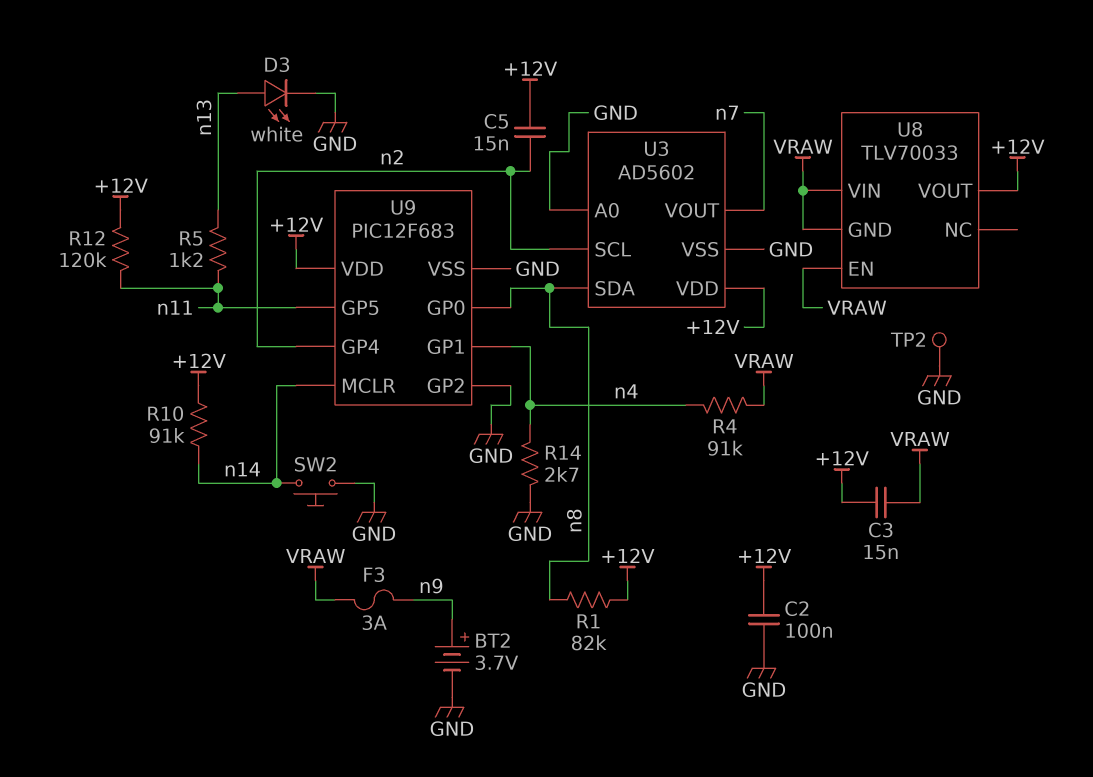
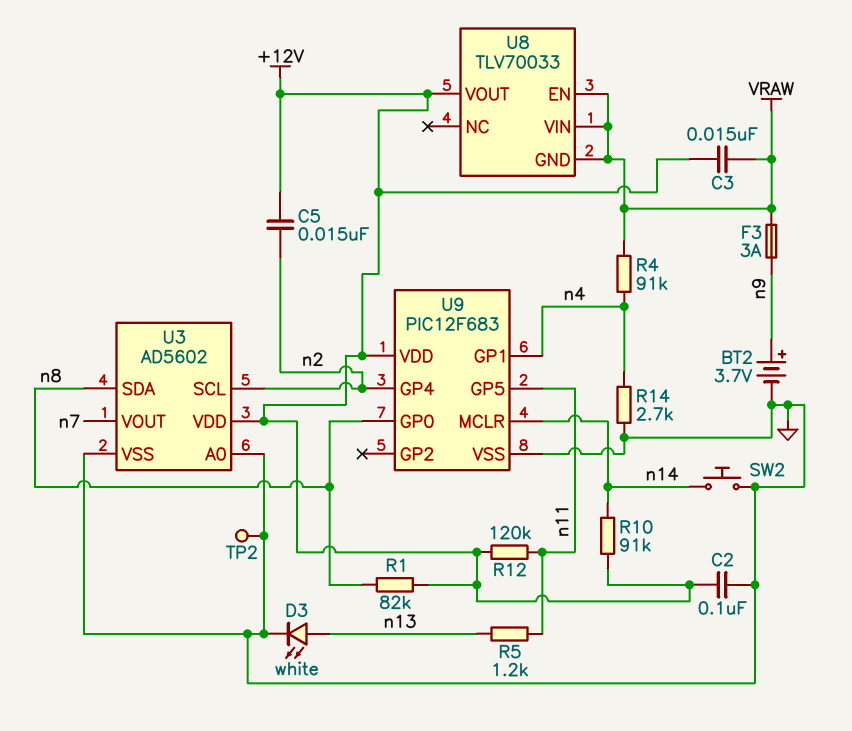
U9 pin GP2: GND -> none

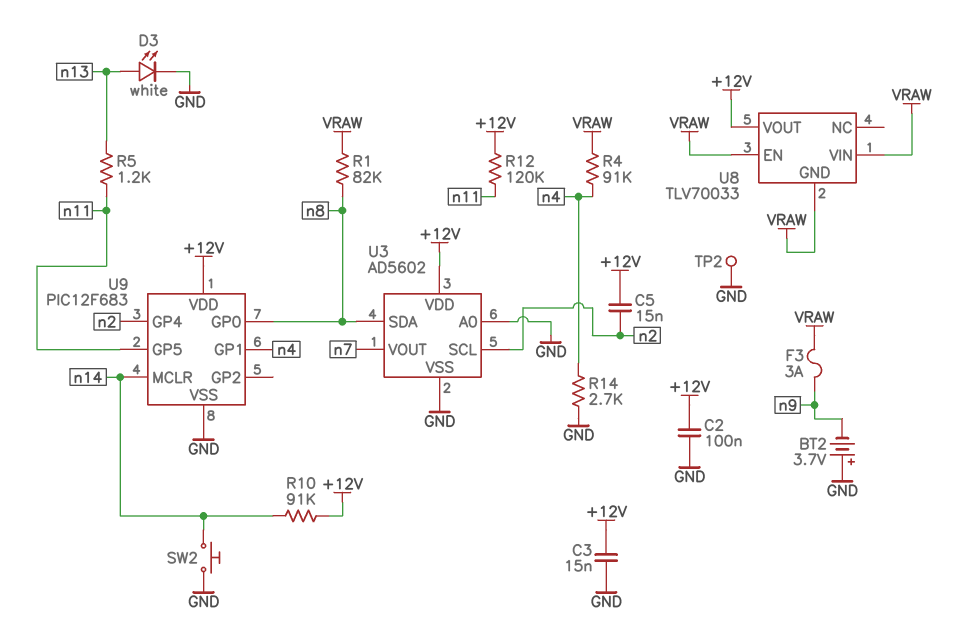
BT2: 3.7V (plus n9, minus GND) -> 3.7V (plus GND, minus n9)
C3: 15nF (+12V, VRAW) -> 15nF (+12V, GND)
R1: 82k (+12V, n8) -> 82k (VRAW, n8)

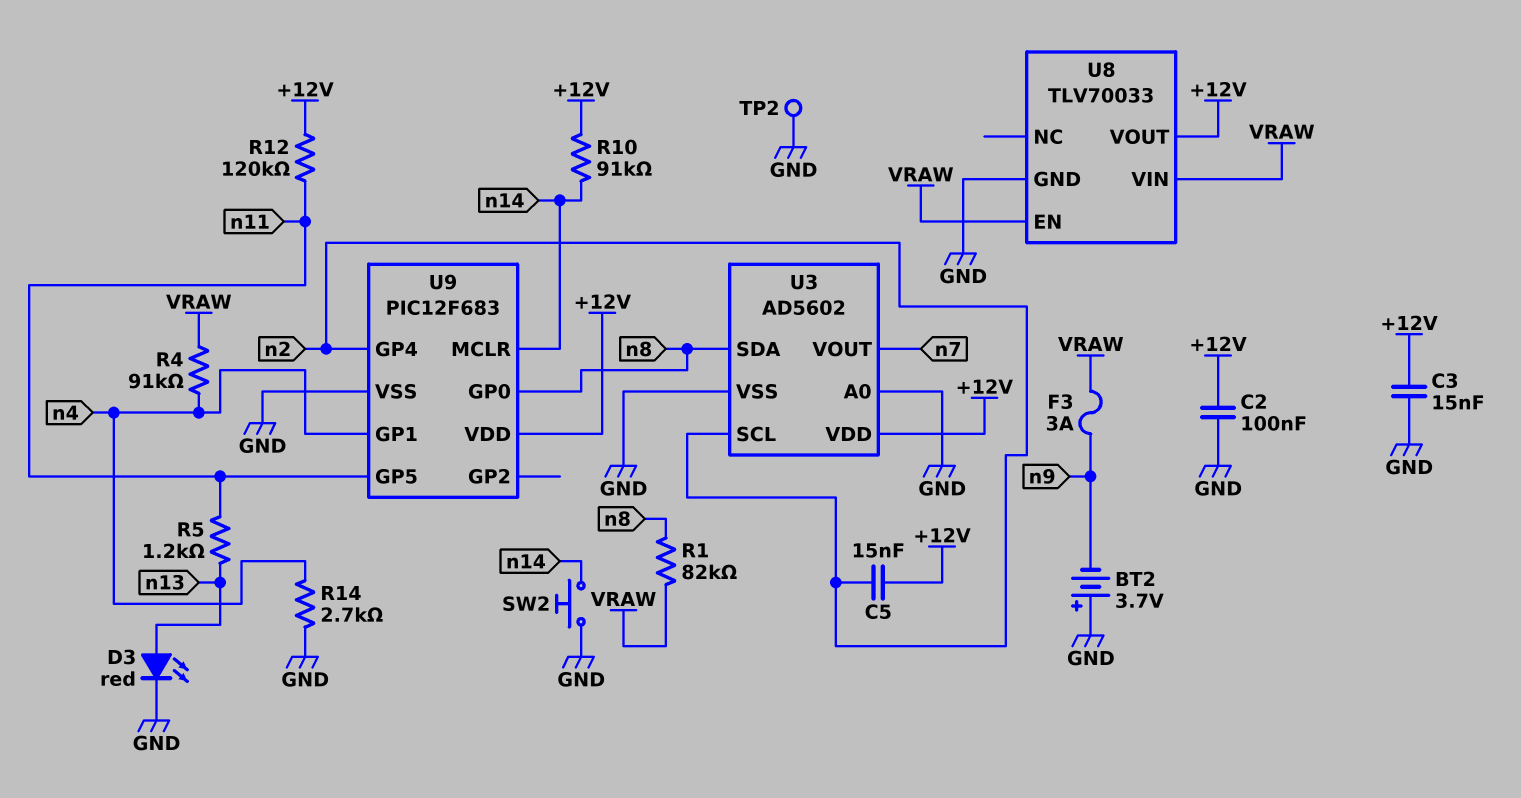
D3: LED white (A n13, K GND) -> LED red (A n13, K GND)
U8 pin GND: VRAW -> GND

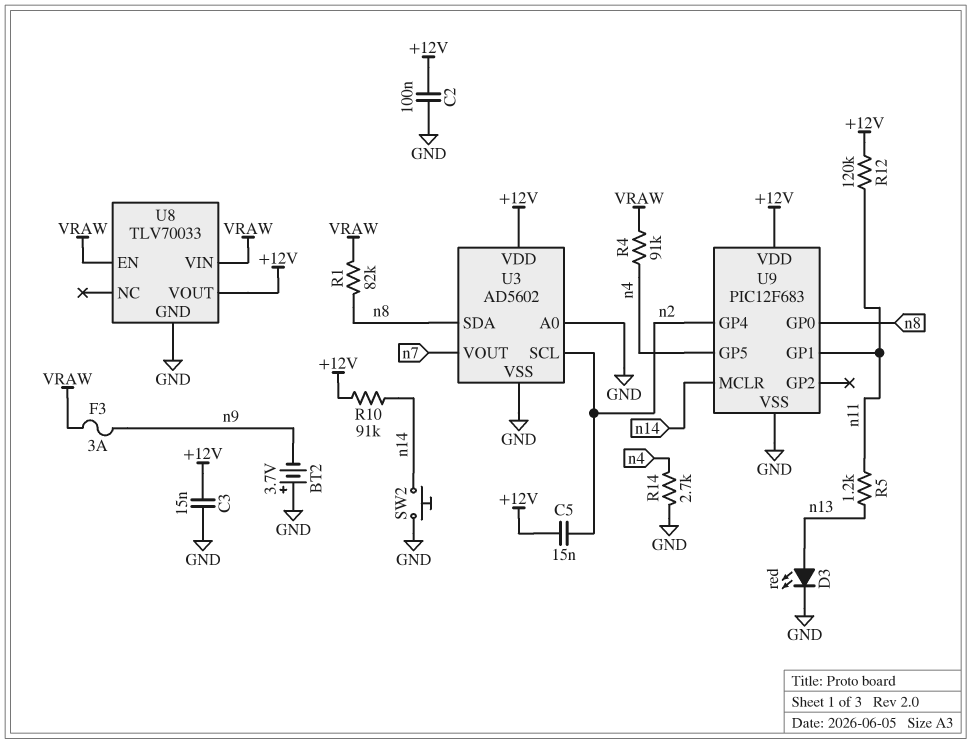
TP2: test point (GND) -> none
U9 pin GP1: n4 -> n11
U9 pin GP5: n11 -> n4

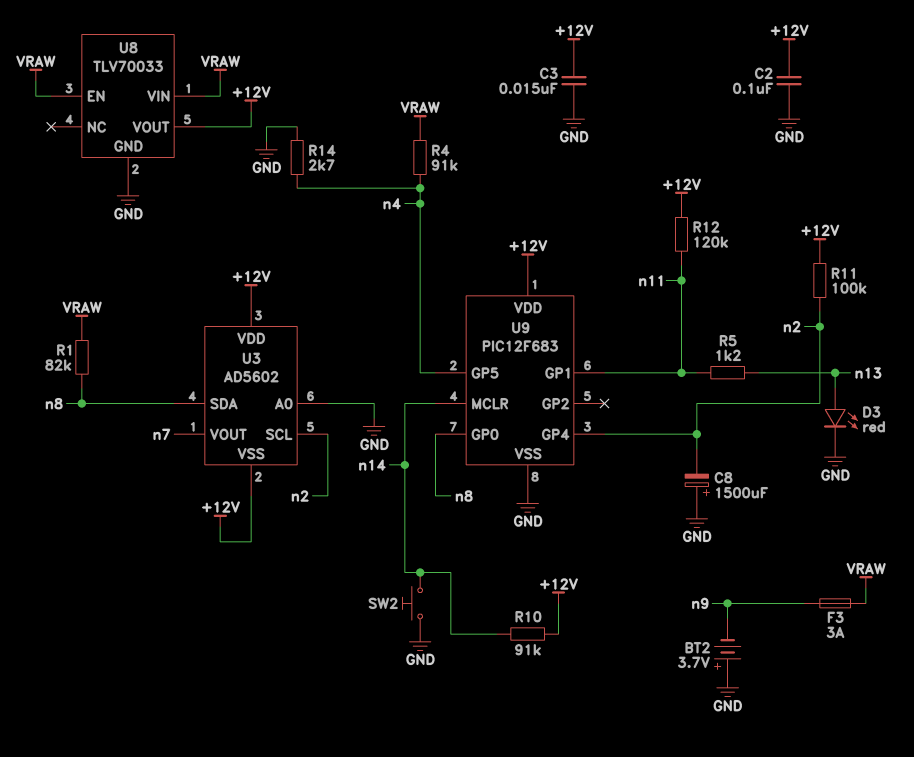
C5: 15nF (+12V, n2) -> none
C8: none -> 1500uF (plus GND, minus n2)
R11: none -> 100k (+12V, n2)
U3 pin VSS: GND -> +12V

